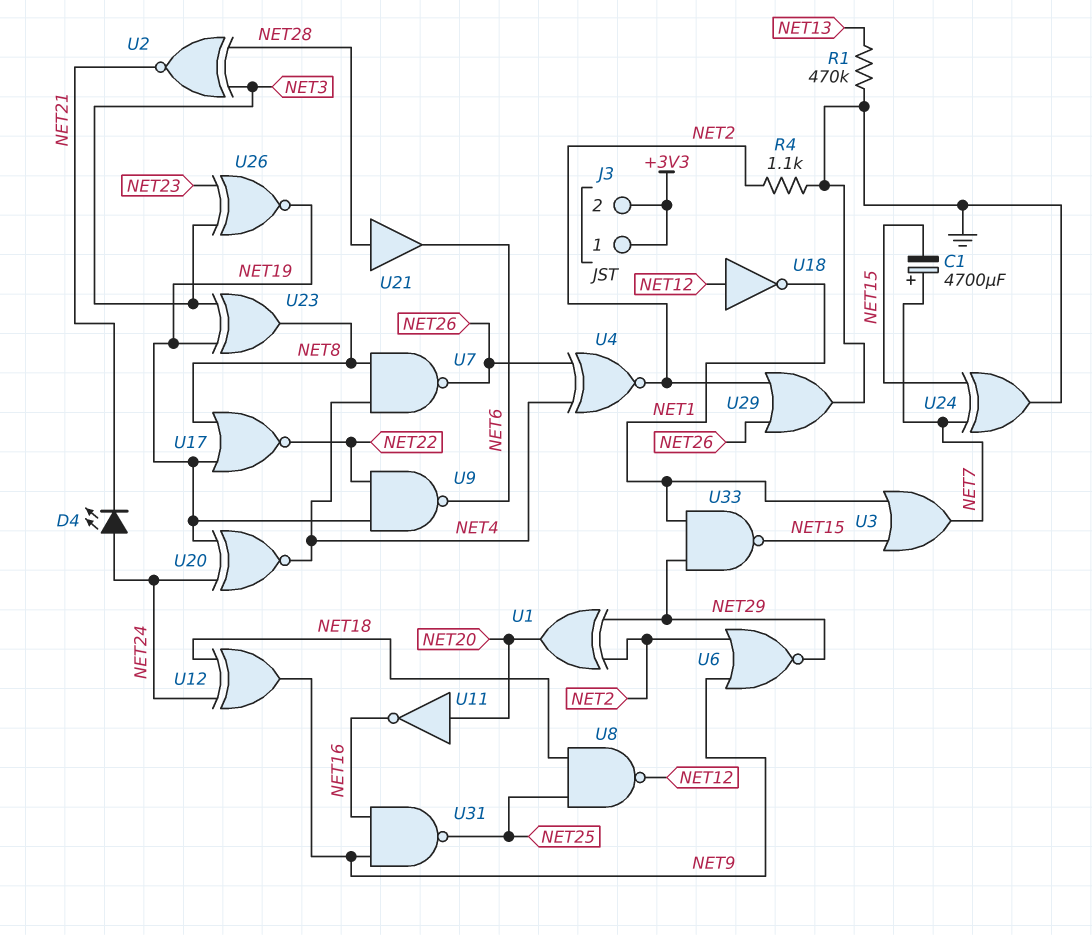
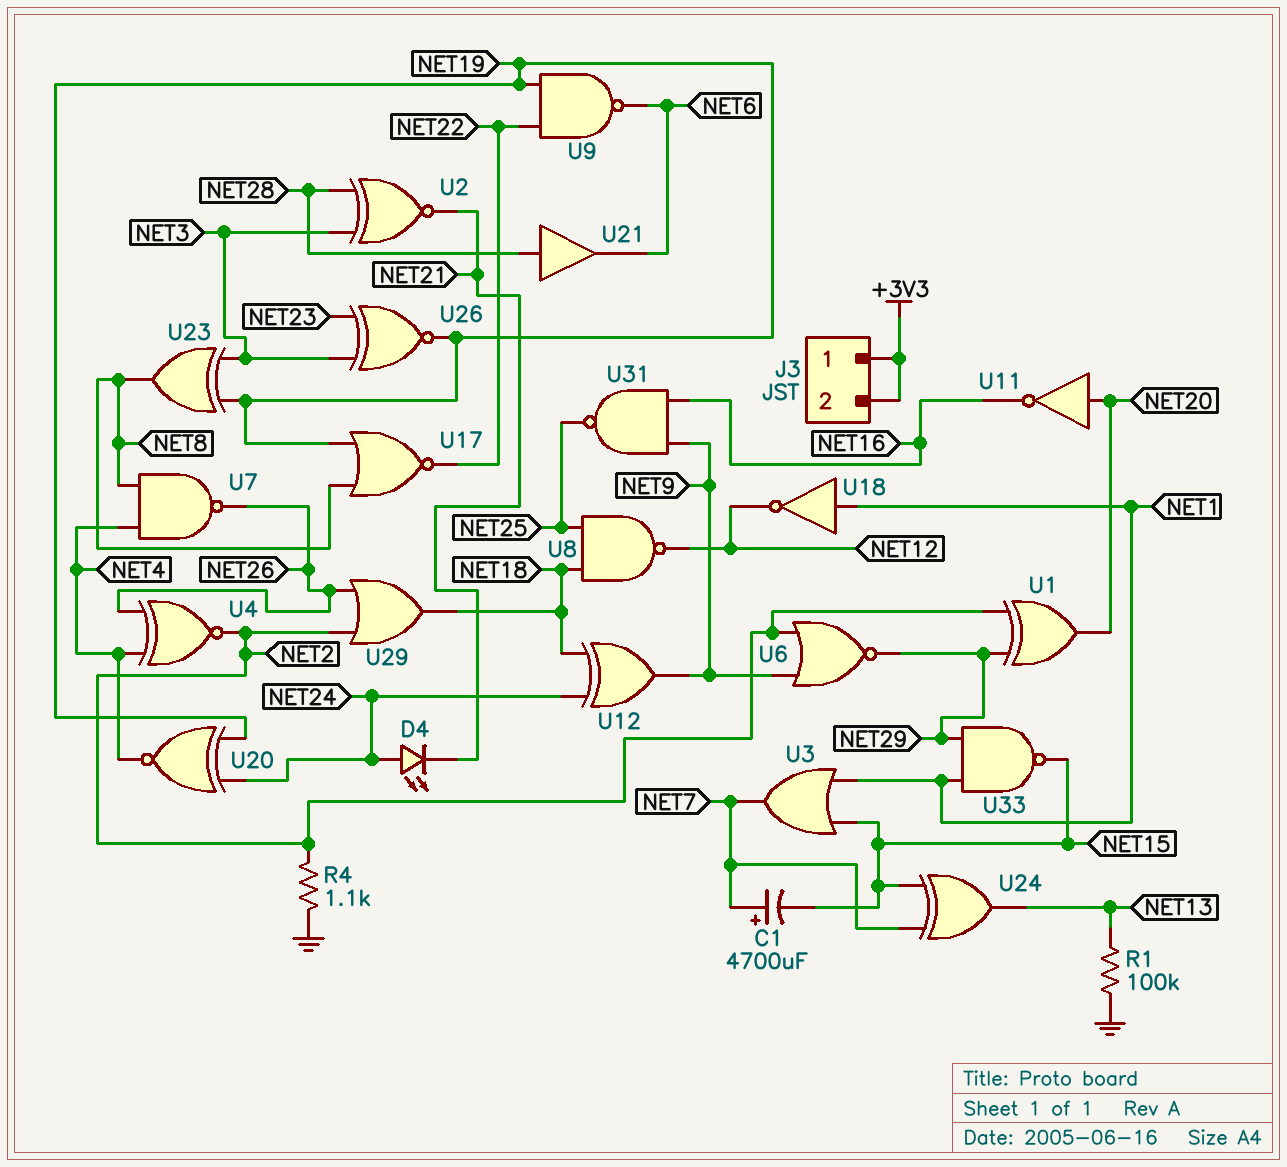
R1: 470k (GND, NET13) -> 100k (GND, NET13)
U18: NOT (in NET12, out NET1) -> NOT (in NET1, out NET12)
U24: XOR (in NET7, in NET15, out GND) -> XOR (in NET7, in NET15, out NET13)
U29: OR (in NET2, in NET26, out GND) -> OR (in NET2, in NET26, out NET18)

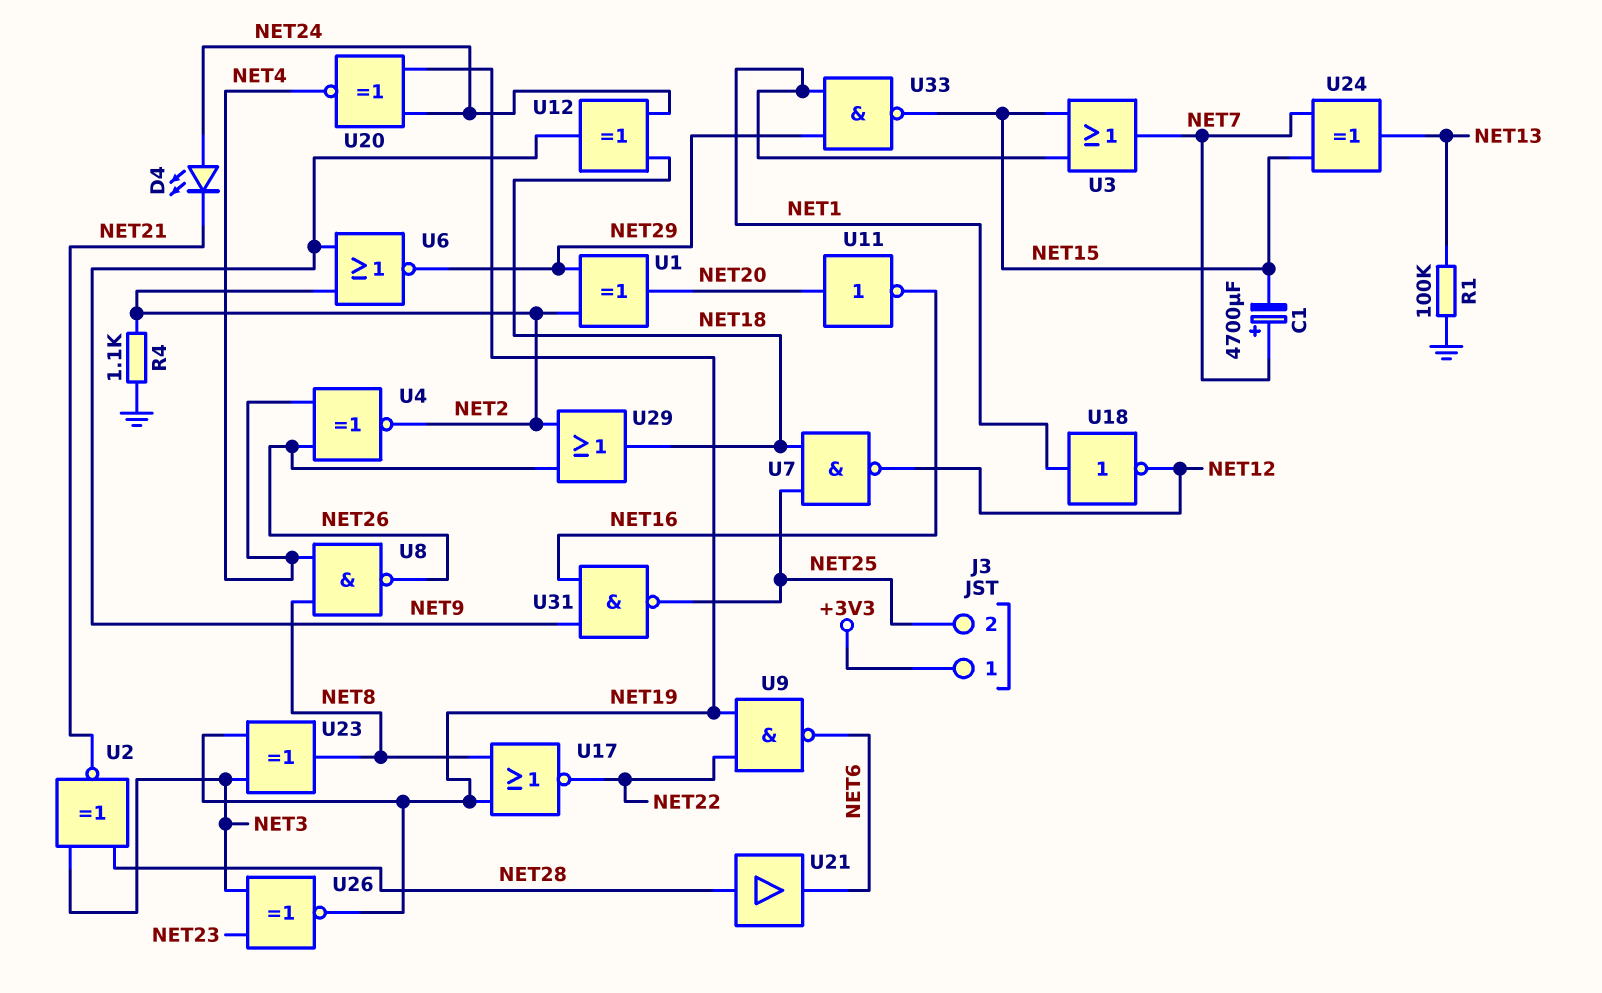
J3 pin 2: +3V3 -> NET25
U7: NAND (in NET4, in NET8, out NET26) -> NAND (in NET18, in NET25, out NET12)
U8: NAND (in NET18, in NET25, out NET12) -> NAND (in NET4, in NET8, out NET26)

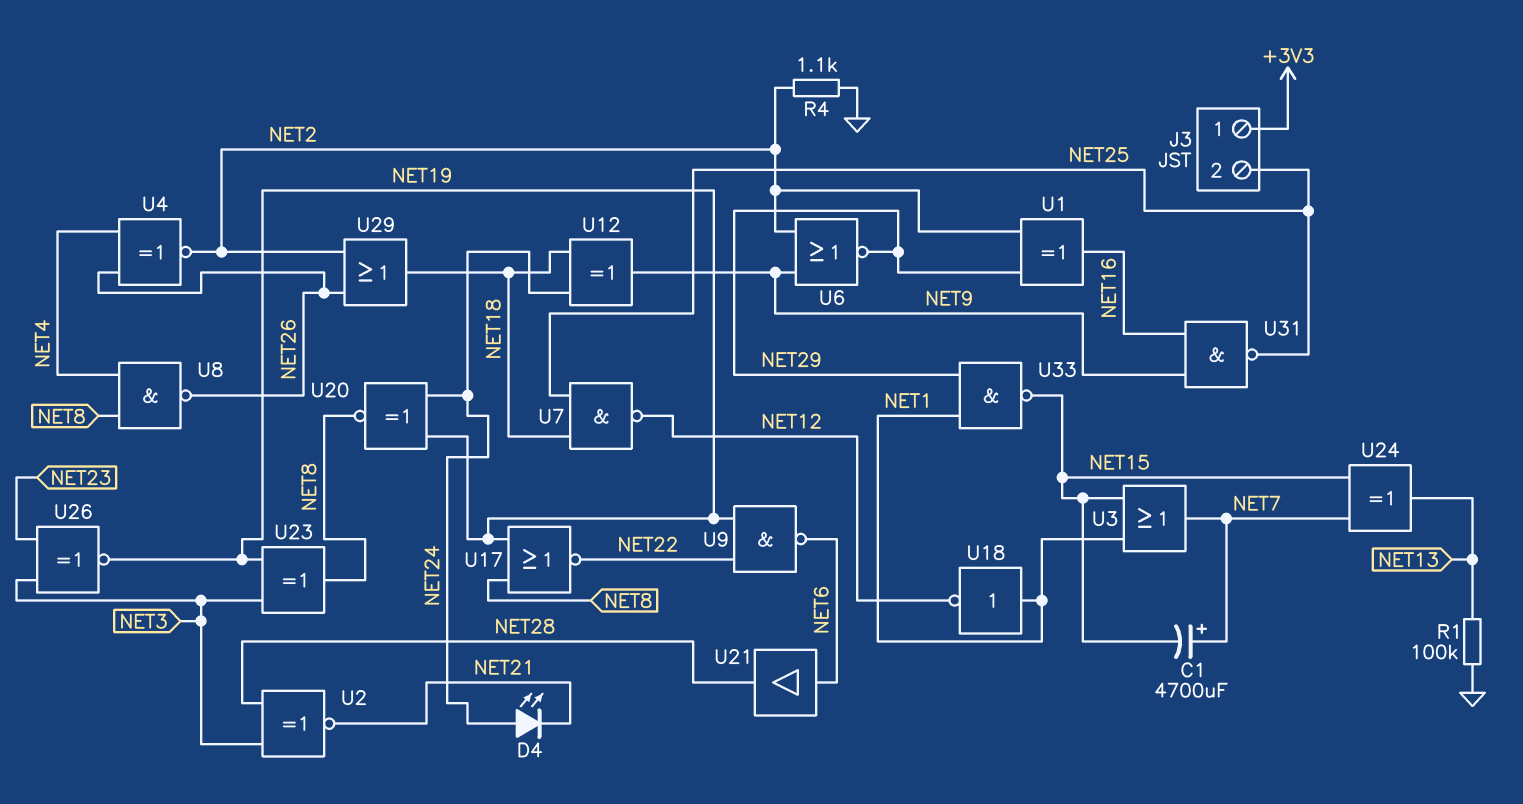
U1: XOR (in NET2, in NET29, out NET20) -> XOR (in NET2, in NET29, out NET16)
U11: NOT (in NET20, out NET16) -> none
U20: XNOR (in NET19, in NET24, out NET4) -> XNOR (in NET19, in NET24, out NET8)
U21: buffer (in NET28, out NET6) -> buffer (in NET6, out NET28)

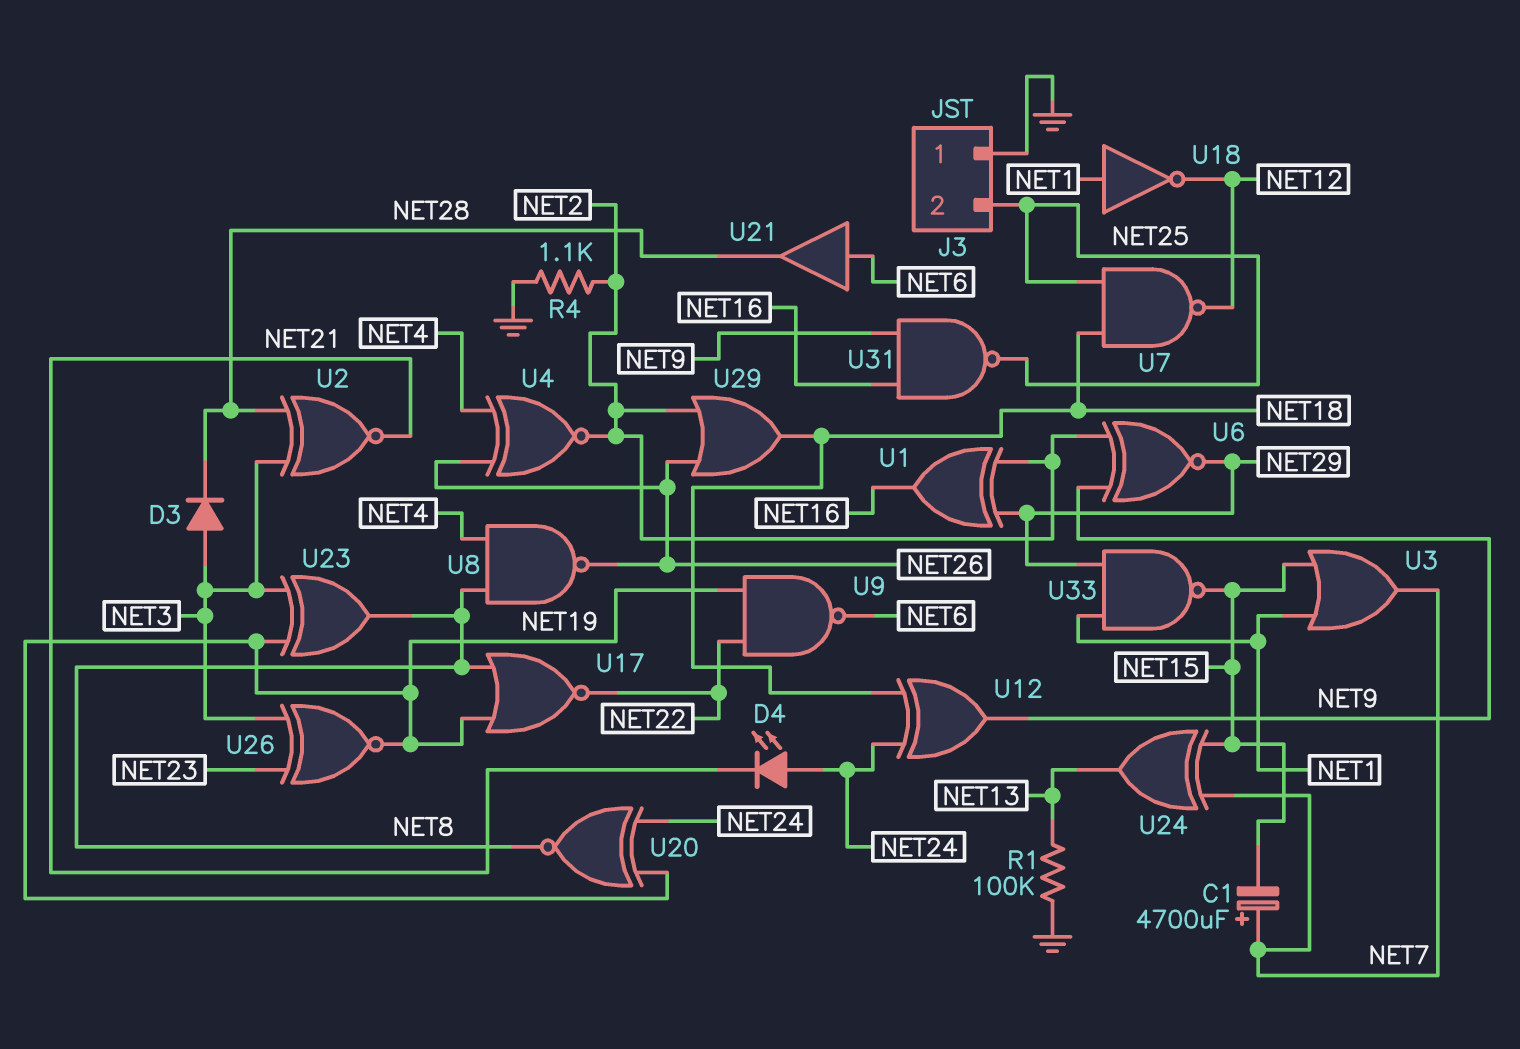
D3: none -> diode (A NET3, K NET28)
J3 pin 1: +3V3 -> GND
U6: NOR (in NET2, in NET9, out NET29) -> XNOR (in NET2, in NET9, out NET29)

